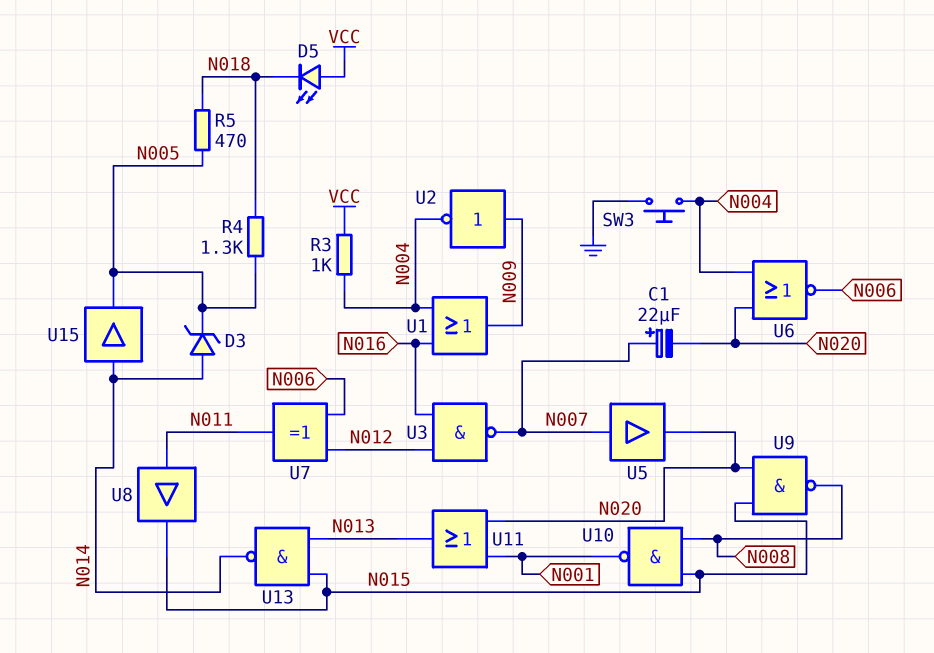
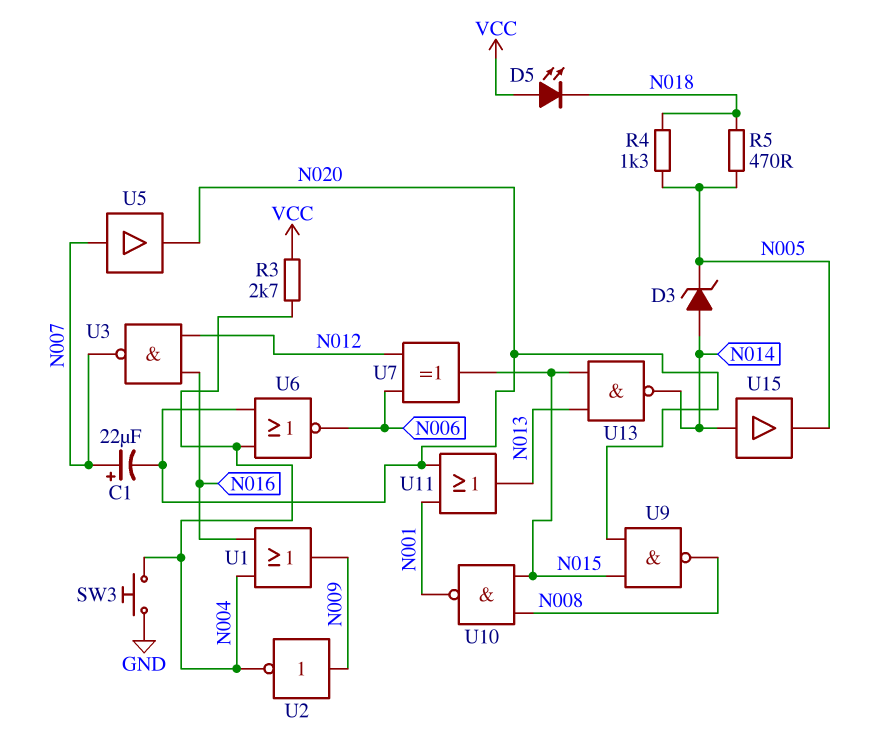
R3: 1k (N004, VCC) -> 2.7k (N004, VCC)
U7: XOR (in N006, in N012, out N011) -> XOR (in N006, in N012, out N015)
U8: buffer (in N011, out N015) -> none

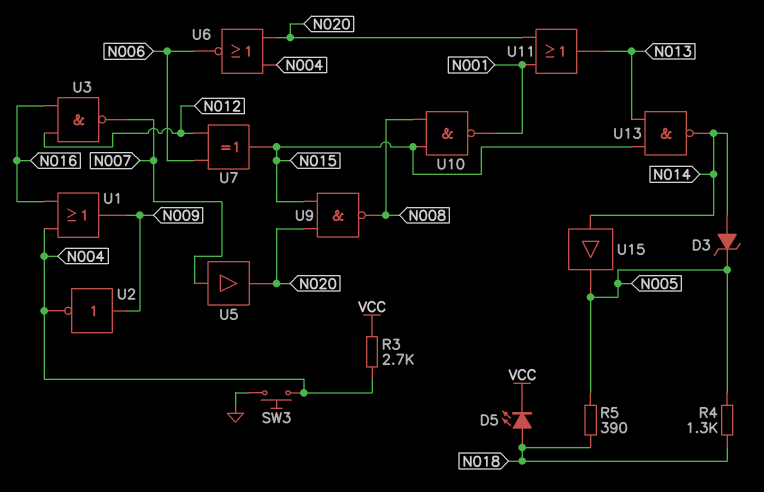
C1: 22uF (plus N007, minus N020) -> none
D5: LED (A VCC, K N018) -> LED (A N018, K VCC)
R5: 470 (N005, N018) -> 390 (N005, N018)

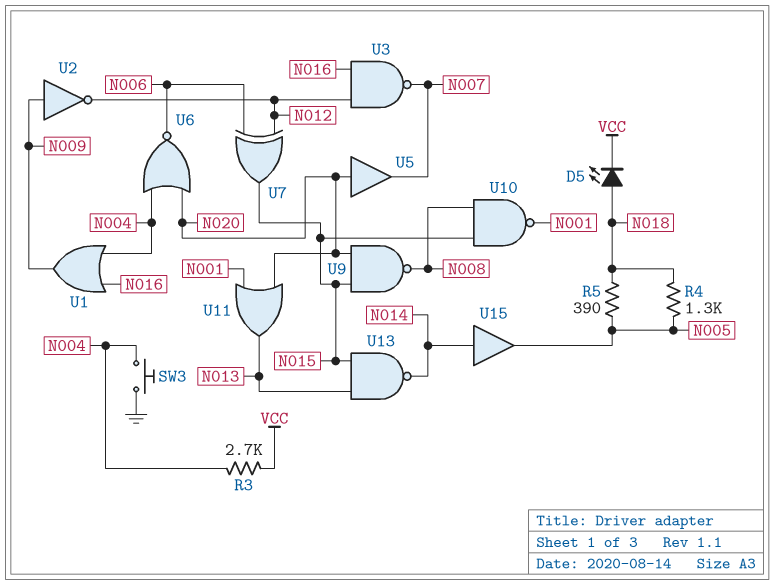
D3: zener (A N014, K N005) -> none
U2: NOT (in N009, out N004) -> NOT (in N009, out N012)
U5: buffer (in N007, out N020) -> buffer (in N020, out N007)

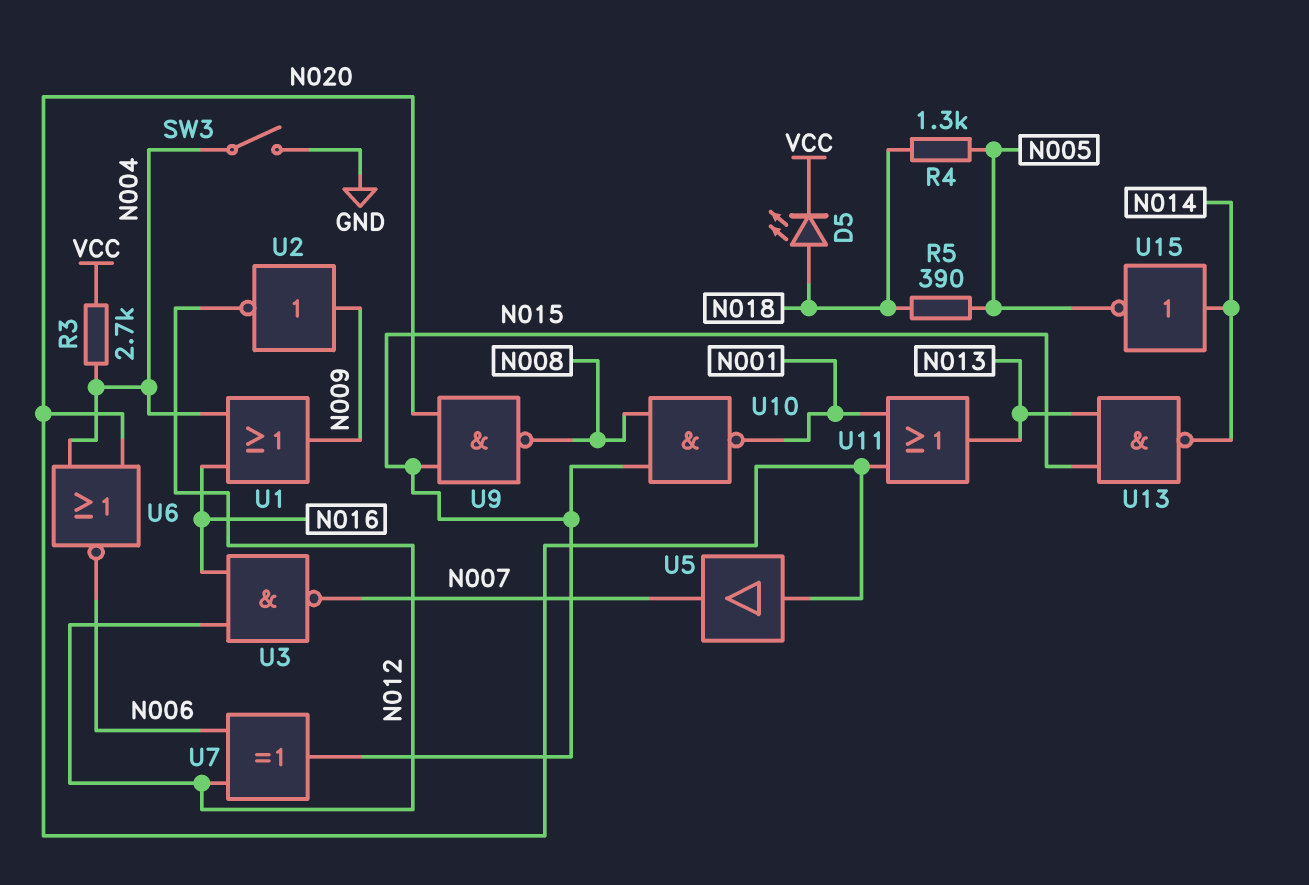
SW3: button (GND, N004) -> switch (GND, N004)
U15: buffer (in N014, out N005) -> NOT (in N014, out N005)

